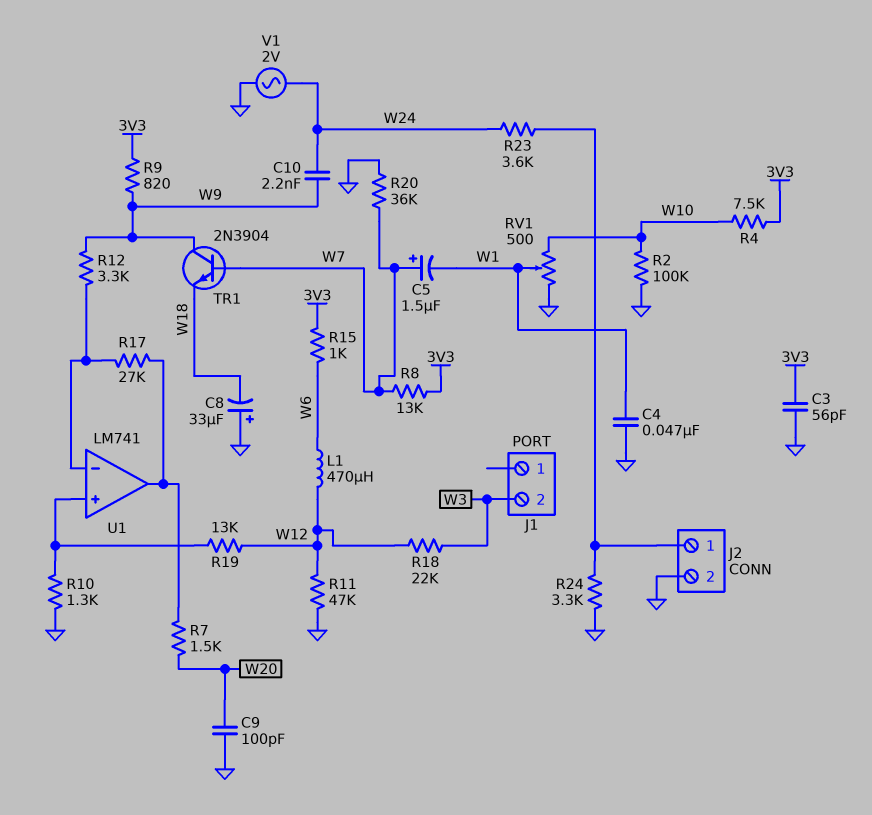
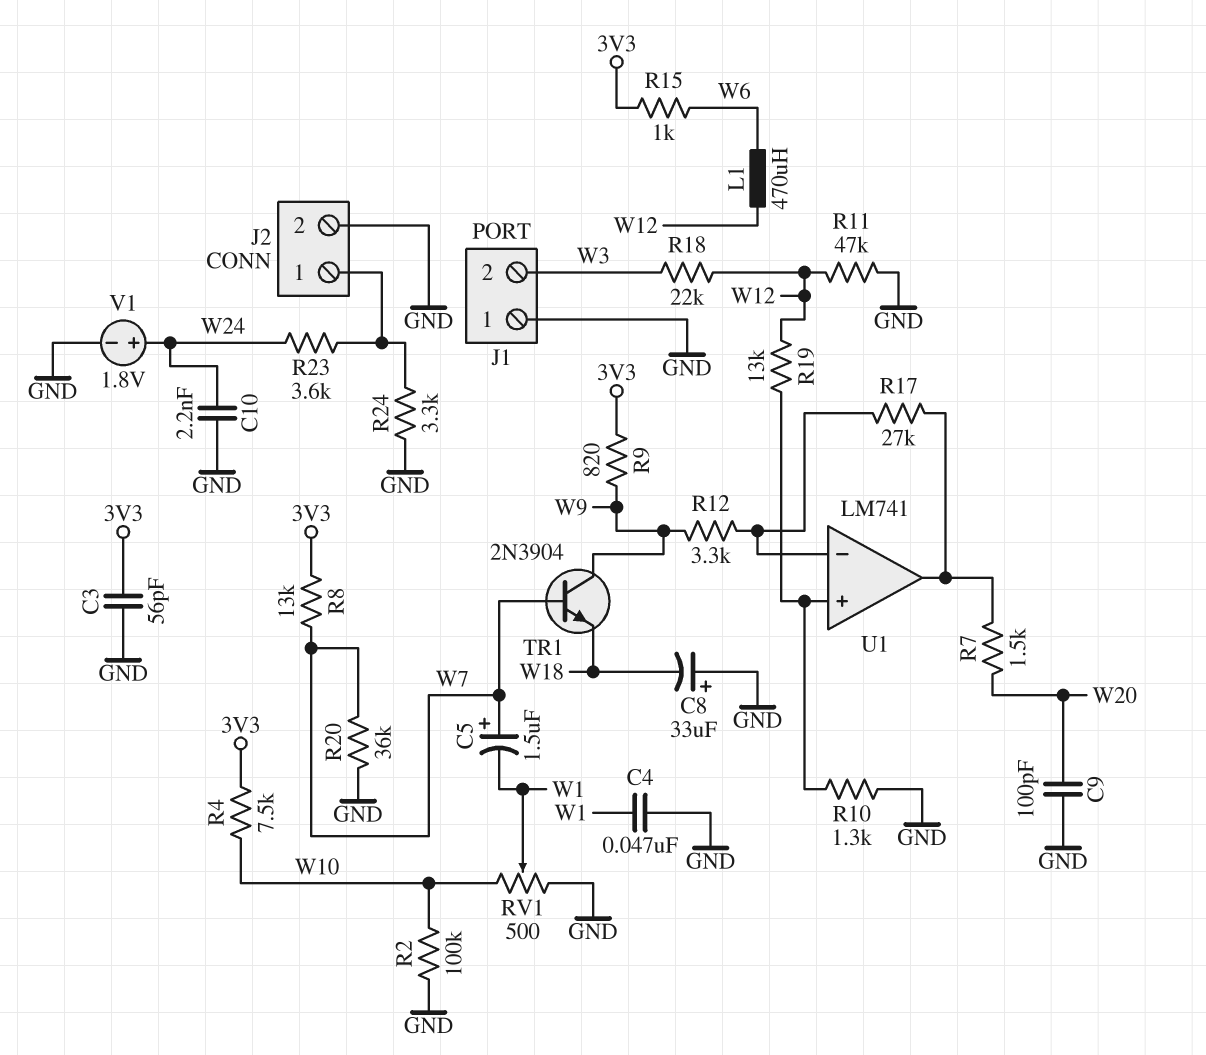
C10: 2.2nF (W9, W24) -> 2.2nF (GND, W24)
J1 pin 1: none -> GND
V1: AC 2V (GND, W24) -> 1.8V (plus W24, minus GND)

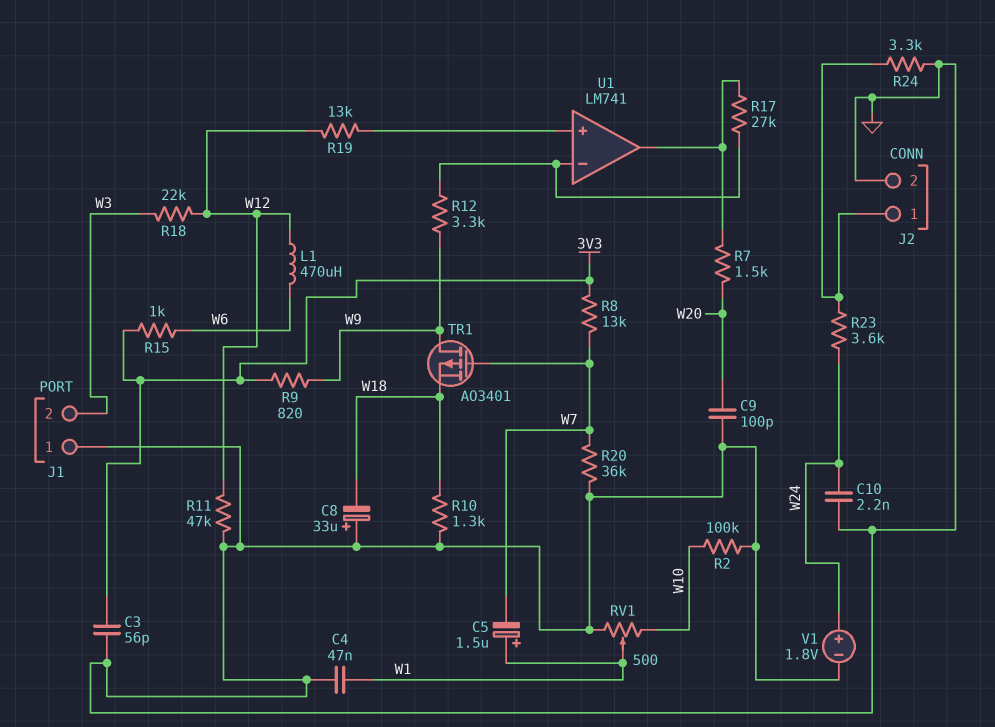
C5: 1.5uF (plus W7, minus W1) -> 1.5uF (plus W1, minus W7)
R4: 7.5k (3V3, W10) -> none
R10: 1.3k (GND, U1/in+) -> 1.3k (GND, W18)
TR1: NPN 2N3904 (B W7, C W9, E W18) -> PMOS AO3401 (G W7, D W9, S W18)

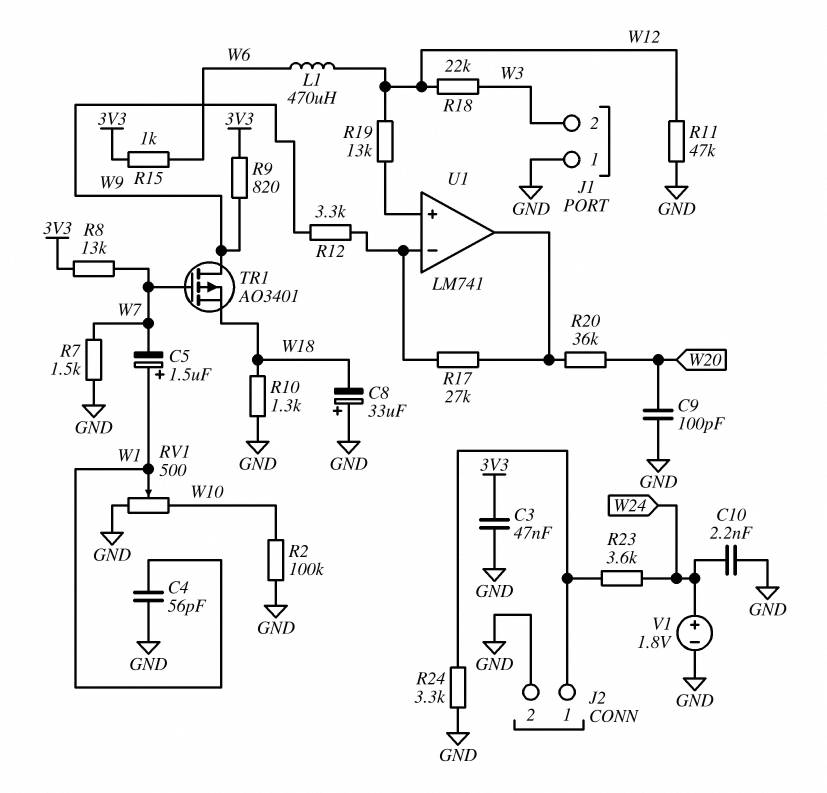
C3: 56pF (3V3, GND) -> 47nF (3V3, GND)
C4: 47nF (GND, W1) -> 56pF (GND, W1)
R7: 1.5k (U1/out, W20) -> 1.5k (GND, W7)
R20: 36k (GND, W7) -> 36k (U1/out, W20)

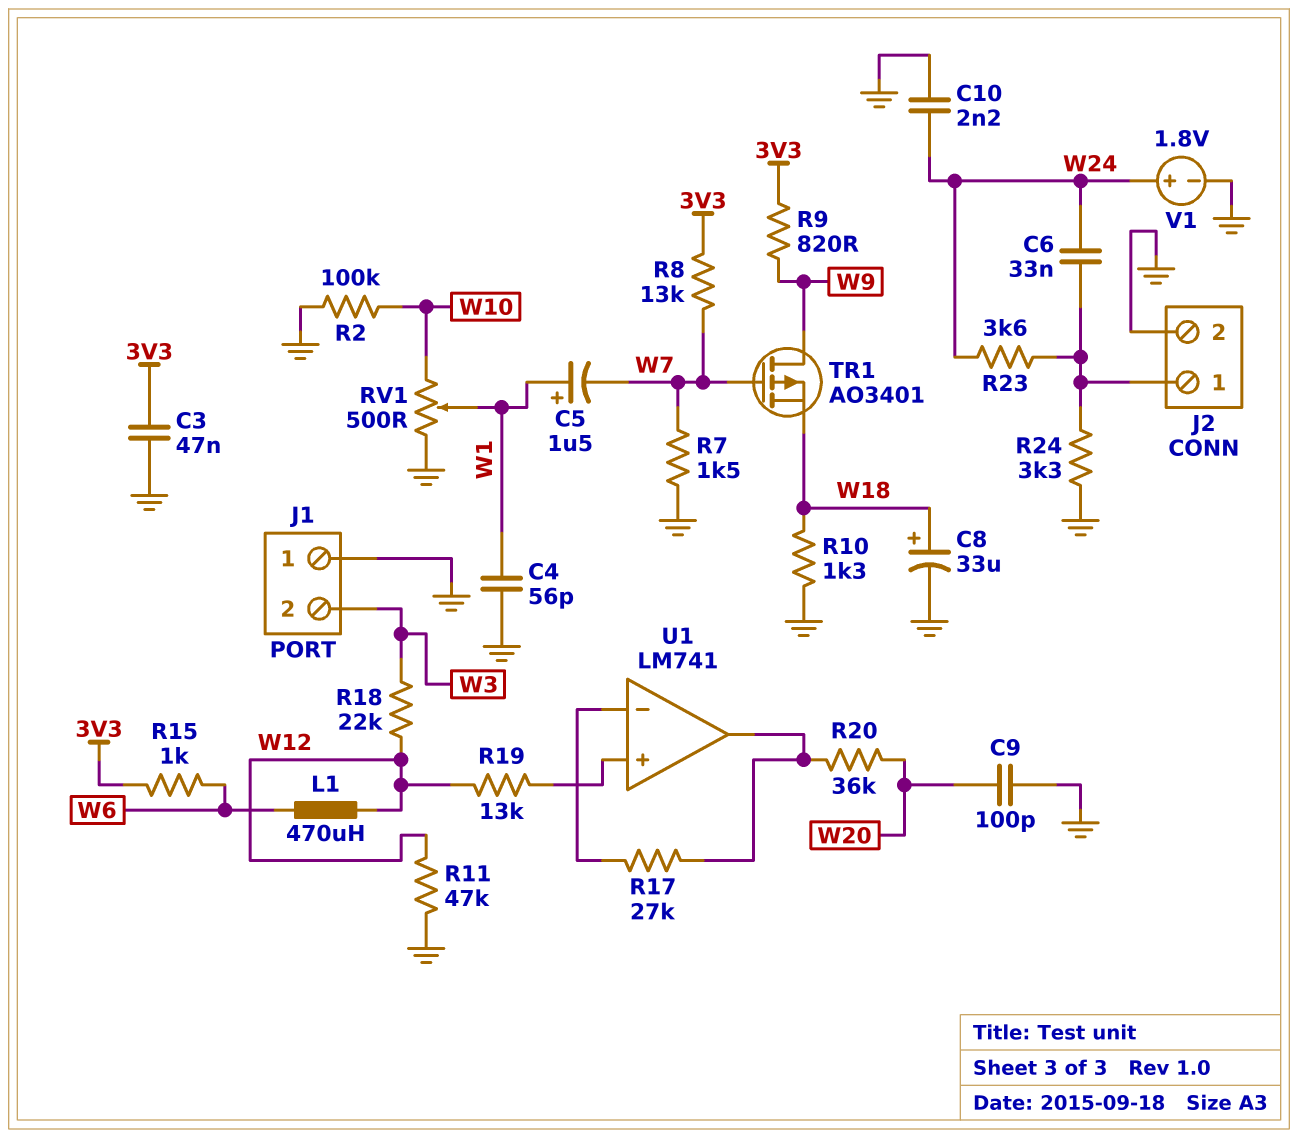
C6: none -> 33nF (J2/1, W24)
C8: 33uF (plus GND, minus W18) -> 33uF (plus W18, minus GND)
R12: 3.3k (U1/in-, W9) -> none

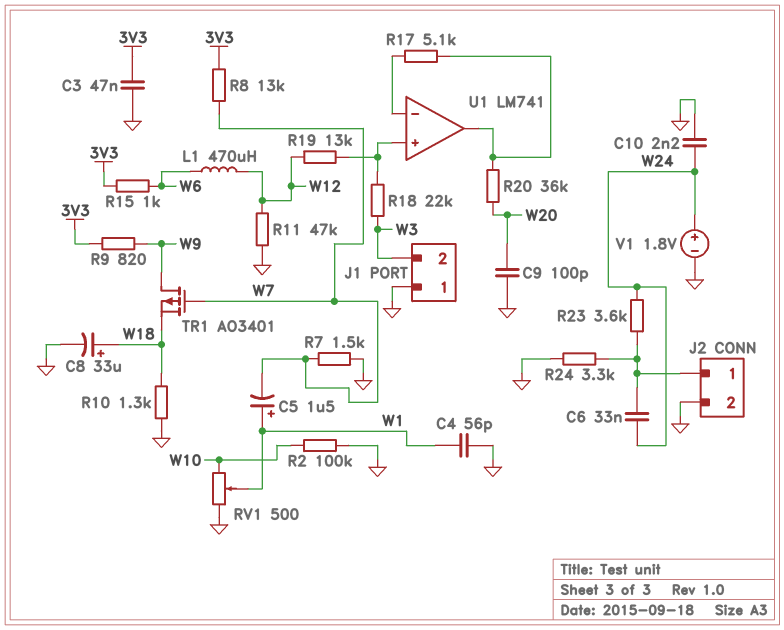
R17: 27k (U1/in-, U1/out) -> 5.1k (U1/in-, U1/out)
R18: 22k (W3, W12) -> 22k (U1/in+, W3)

